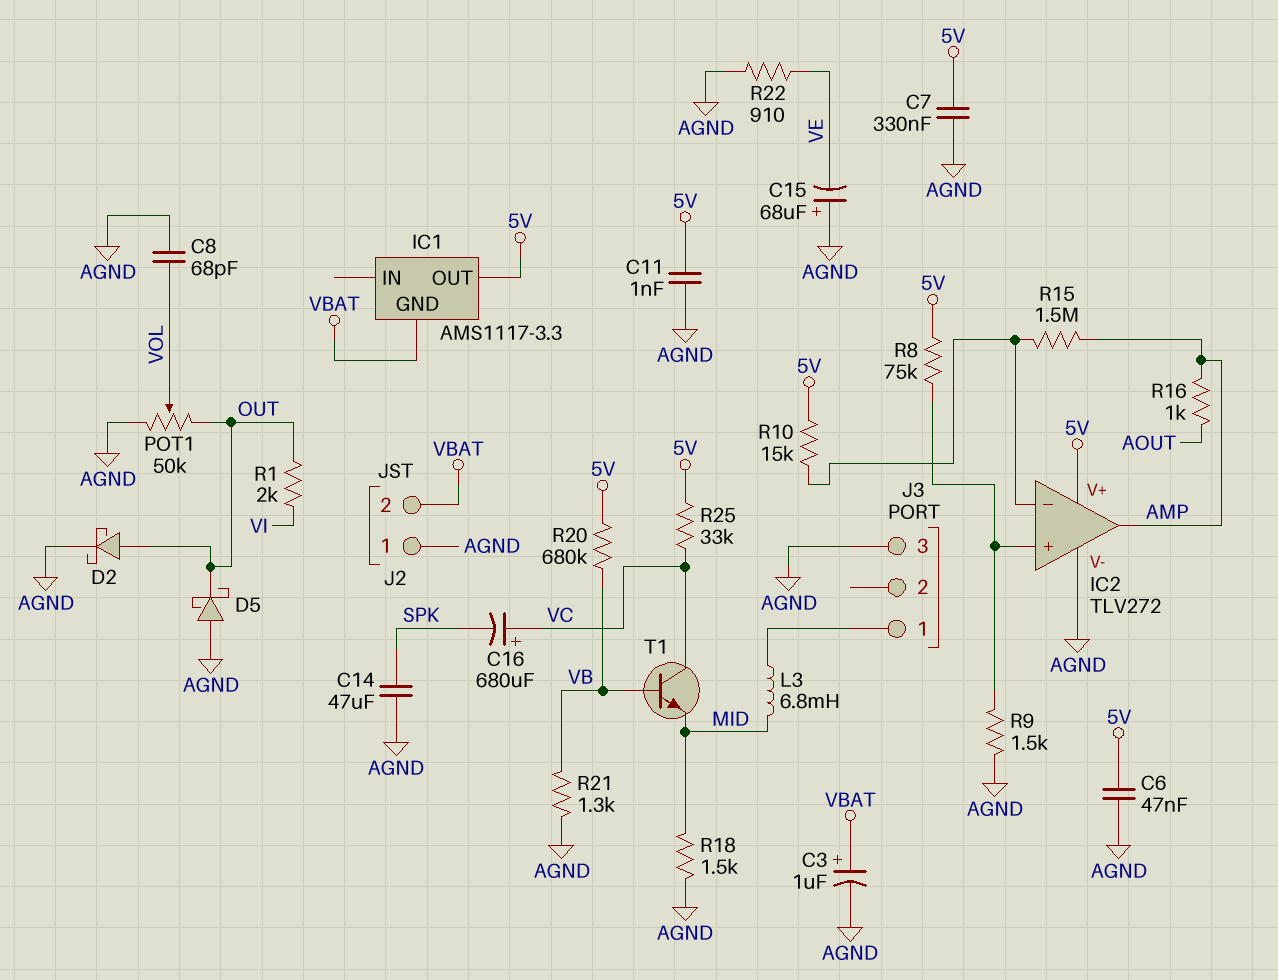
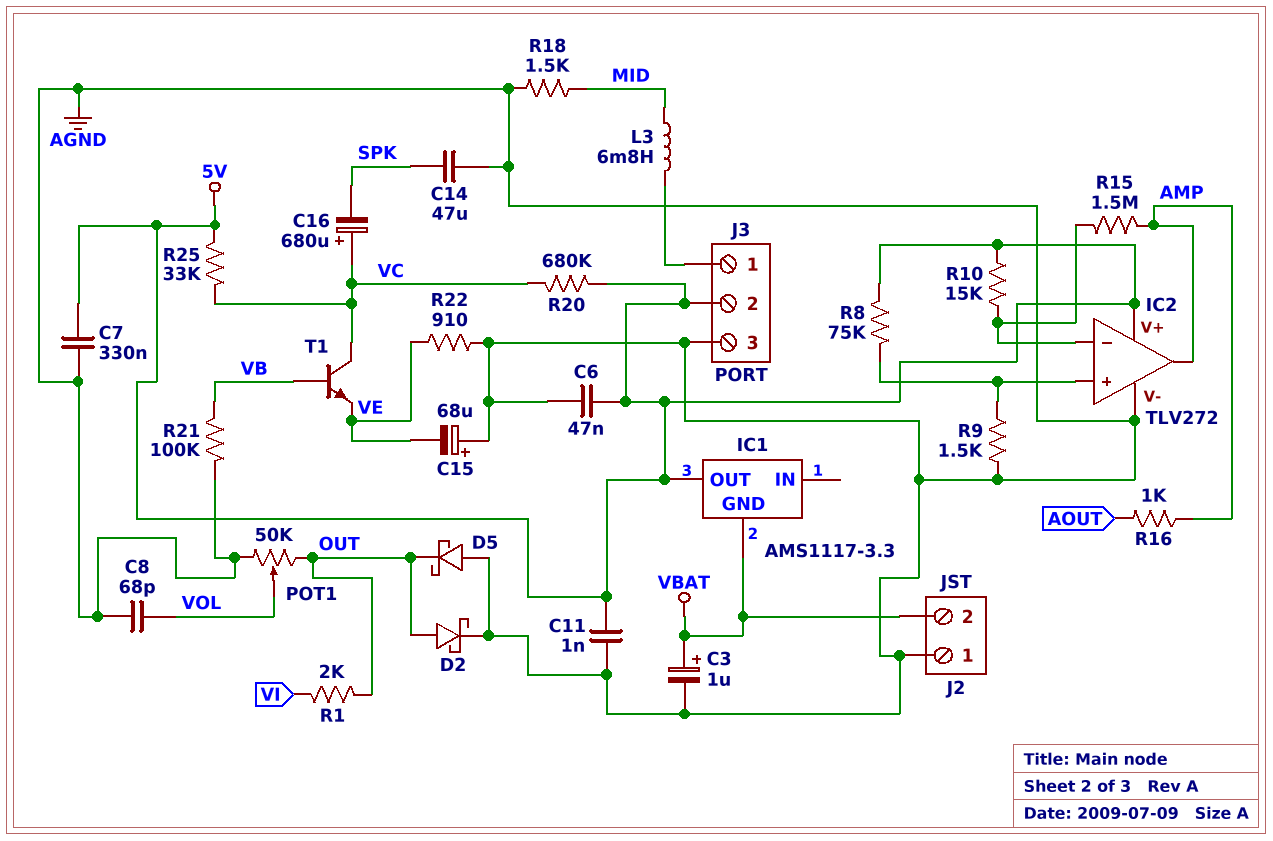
J3 pin 2: none -> 5V
R20: 680k (5V, VB) -> 680k (5V, VC)
R21: 1.3k (AGND, VB) -> 100k (AGND, VB)
T1: NPN (B VB, C VC, E MID) -> NPN (B VB, C VC, E VE)

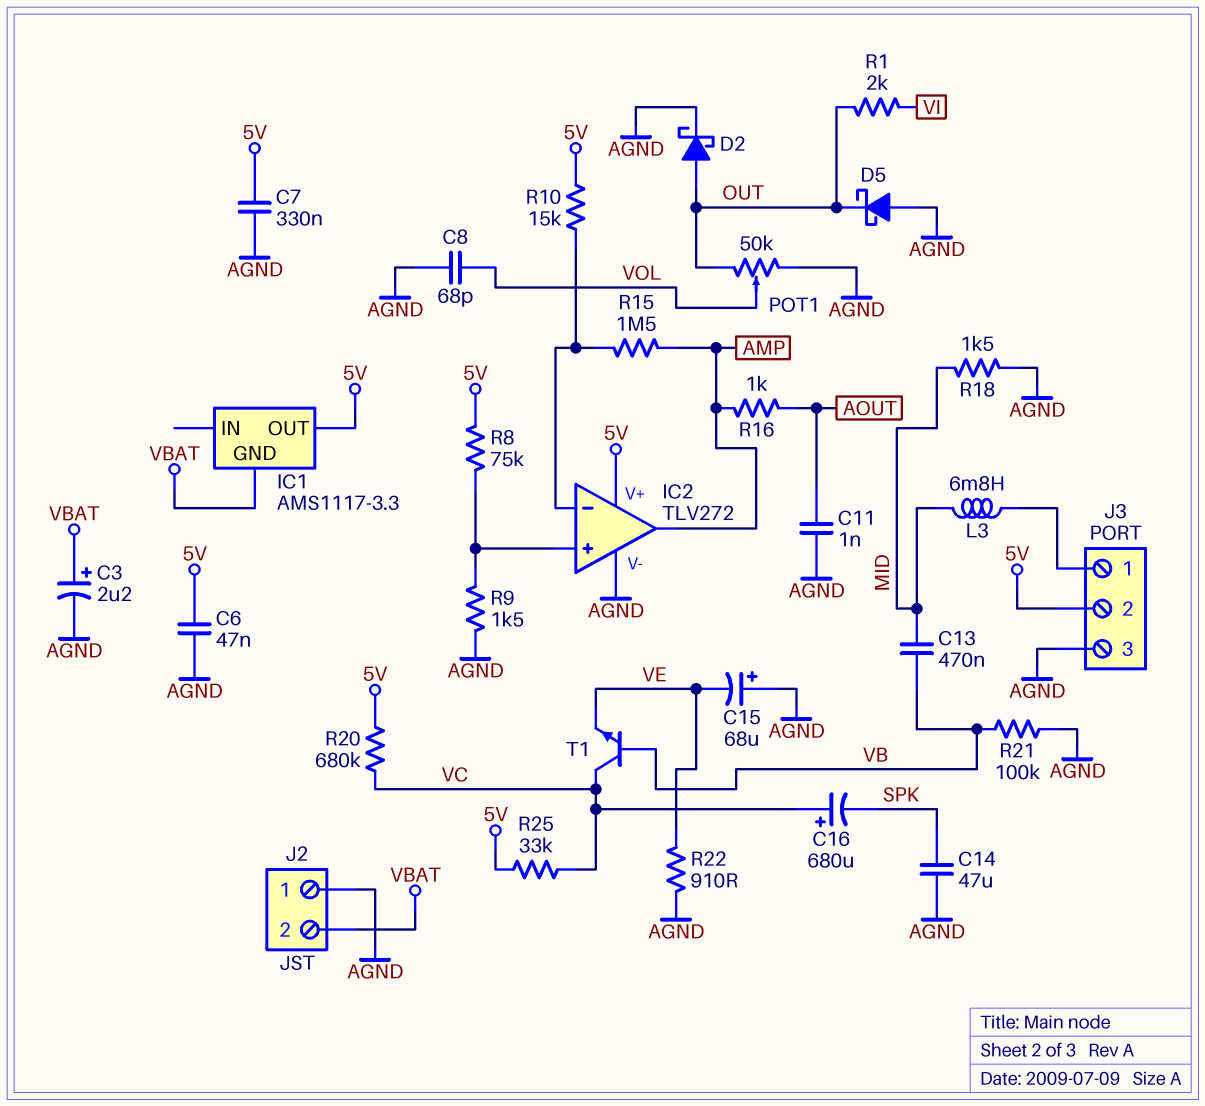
C3: 1uF (plus VBAT, minus AGND) -> 2.2uF (plus VBAT, minus AGND)
C11: 1nF (5V, AGND) -> 1nF (AGND, AOUT)
C13: none -> 470nF (MID, VB)

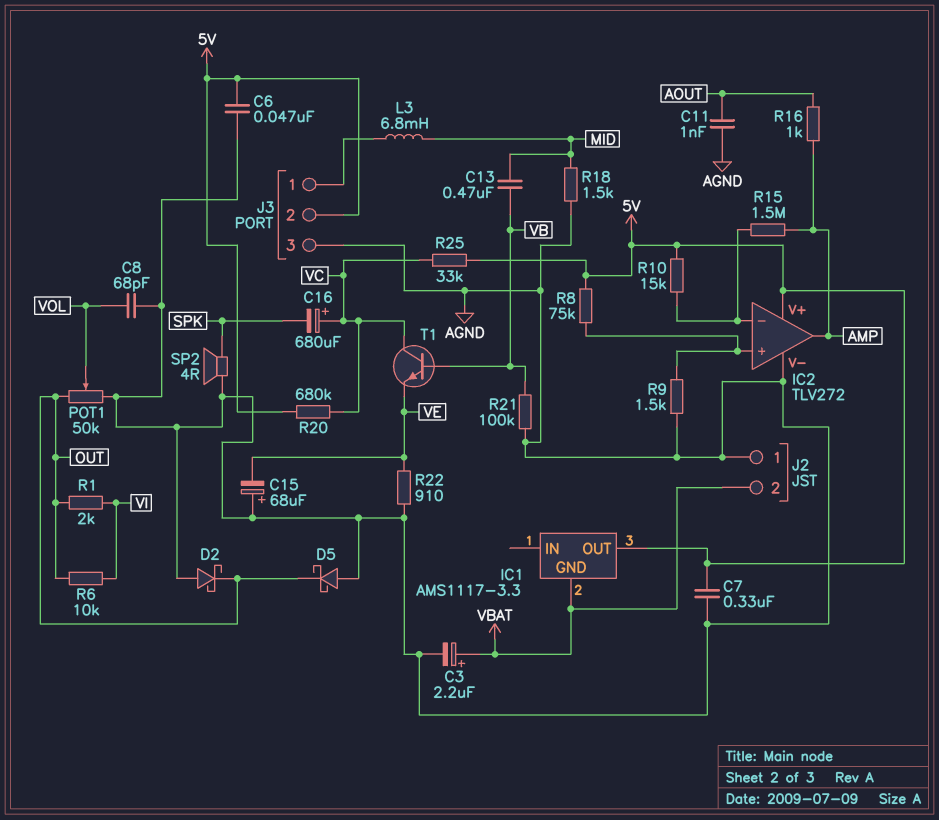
C14: 47uF (AGND, SPK) -> none
D2: schottky (A OUT, K AGND) -> schottky (A AGND, K OUT)
R6: none -> 10k (OUT, VI)
SP2: none -> speaker 4R (AGND, SPK)

